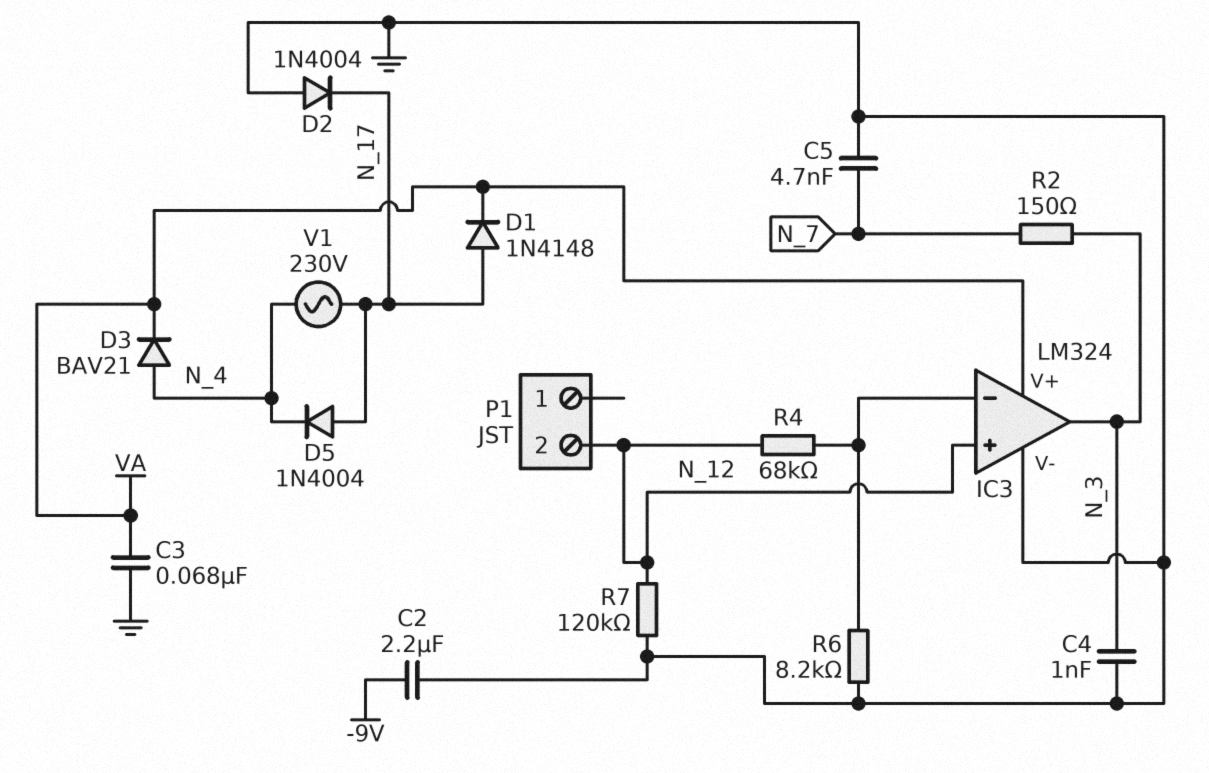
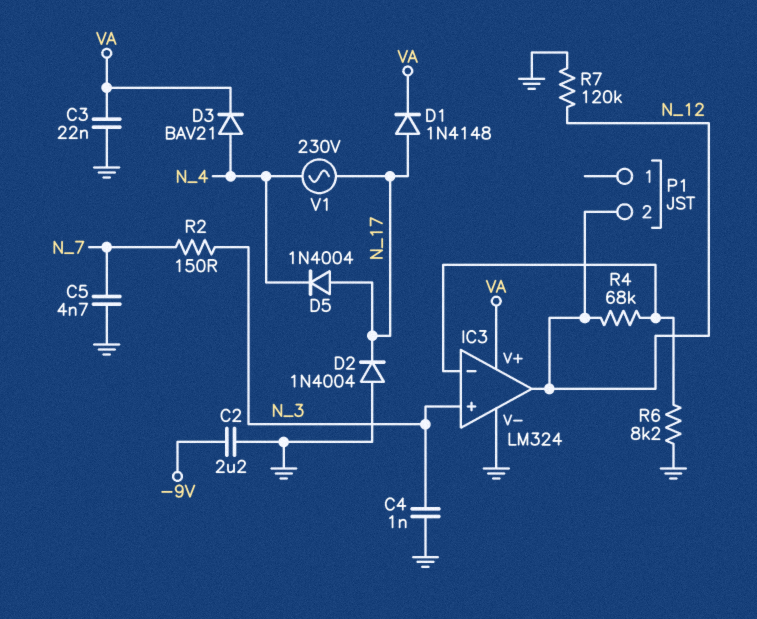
C3: 68nF (GND, VA) -> 22nF (GND, VA)
IC3 pin in+: N_12 -> N_3
IC3 pin out: N_3 -> N_12

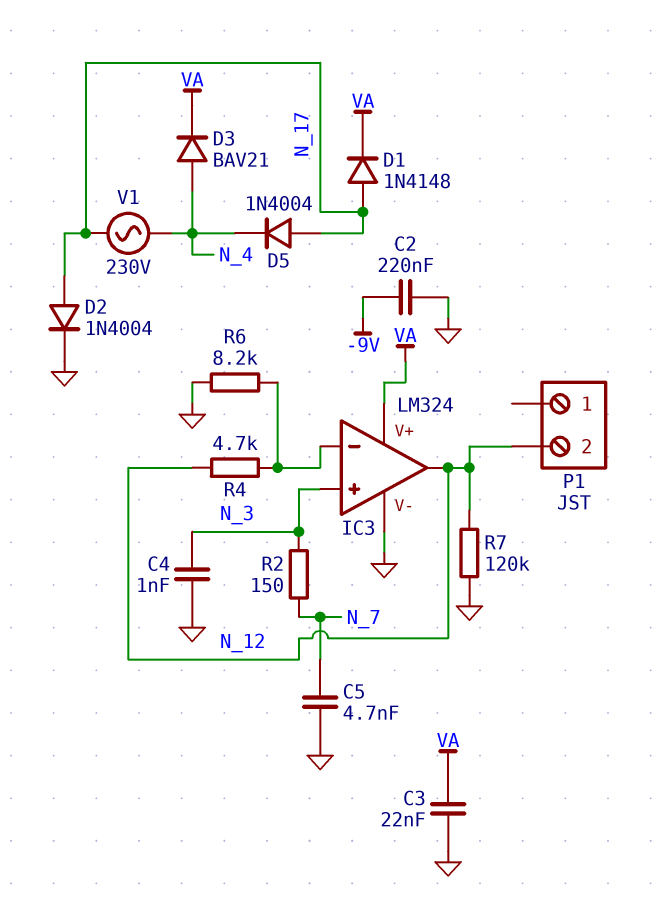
C2: 2.2uF (-9V, GND) -> 220nF (-9V, GND)
D2: diode 1N4004 (A GND, K N_17) -> diode 1N4004 (A N_17, K GND)
R4: 68k (IC3/in-, N_12) -> 4.7k (IC3/in-, N_12)

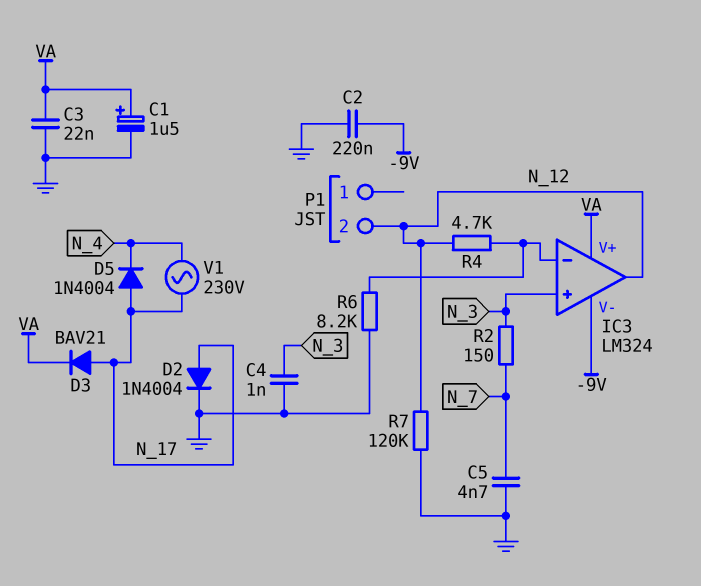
C1: none -> 1.5uF (plus VA, minus GND)
D1: diode 1N4148 (A N_17, K VA) -> none
D3: diode BAV21 (A N_4, K VA) -> diode BAV21 (A N_17, K VA)
IC3 pin V-: GND -> -9V

